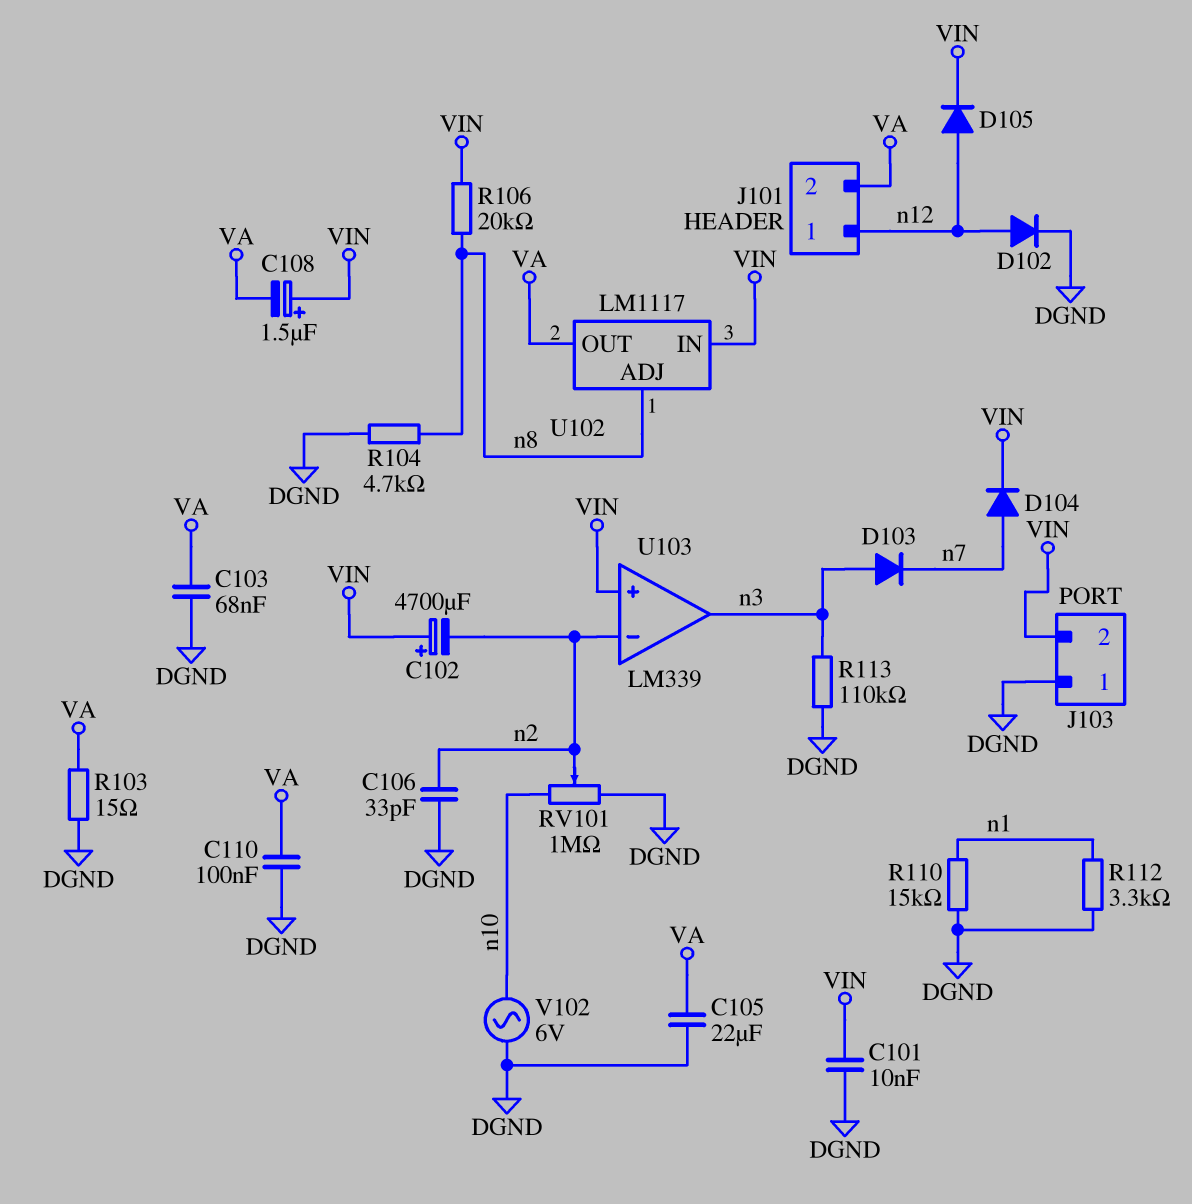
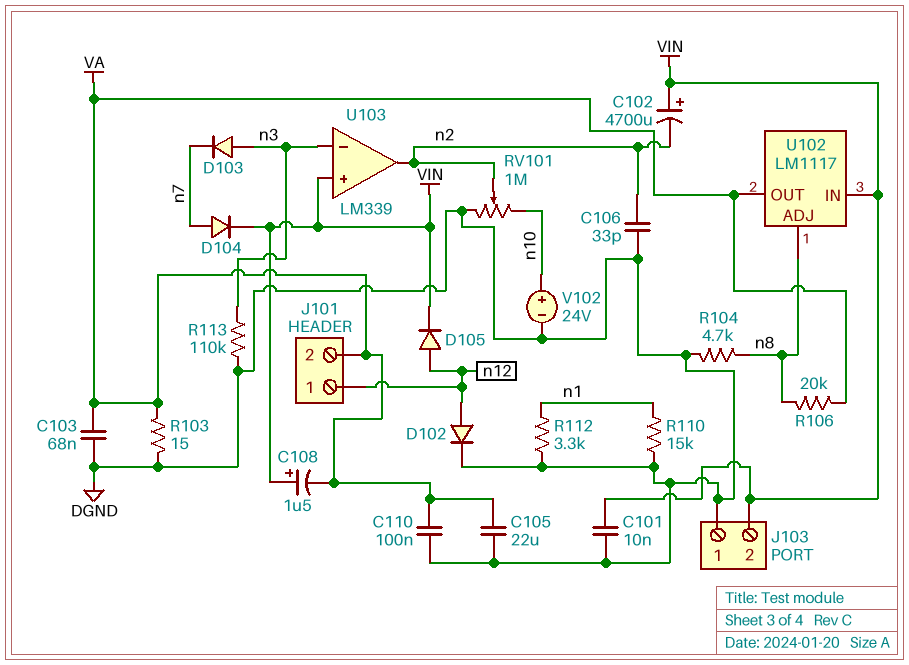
R106: 20k (VIN, n8) -> 20k (VA, n8)
U103 pin in-: n2 -> n3
U103 pin out: n3 -> n2
V102: AC 6V (DGND, n10) -> 24V (plus n10, minus DGND)

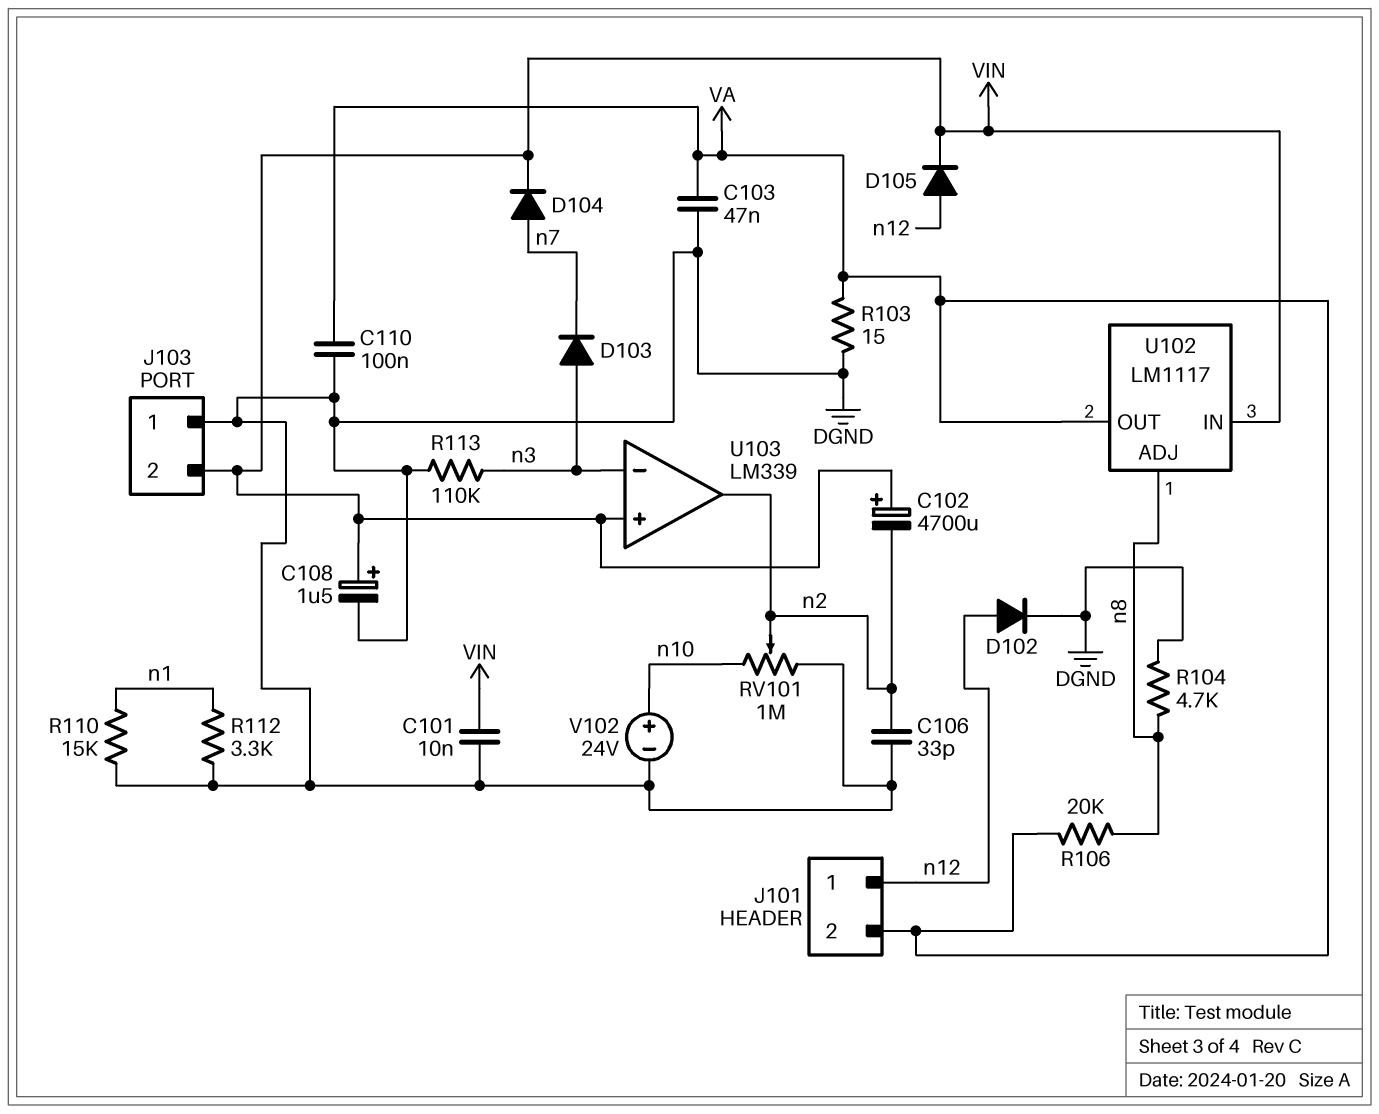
C103: 68nF (DGND, VA) -> 47nF (DGND, VA)
C105: 22uF (DGND, VA) -> none
C108: 1.5uF (plus VIN, minus VA) -> 1.5uF (plus VIN, minus DGND)

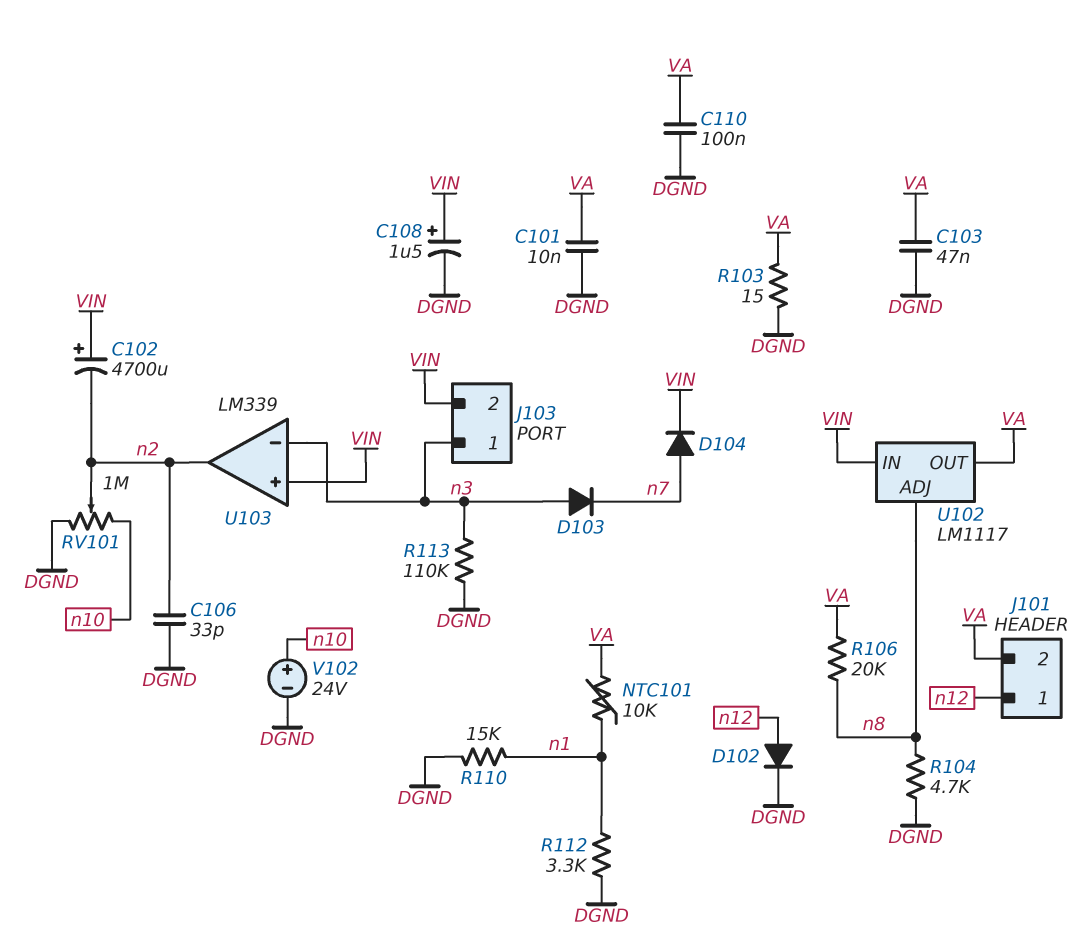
C101: 10nF (DGND, VIN) -> 10nF (DGND, VA)
D105: diode (A n12, K VIN) -> none
J103 pin 1: DGND -> n3
NTC101: none -> 10k (VA, n1)

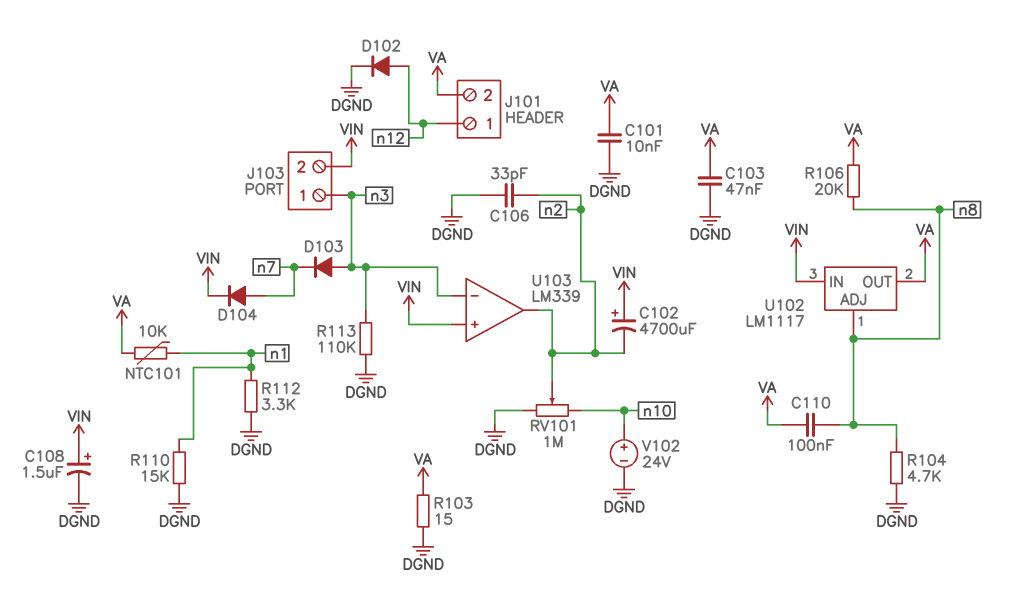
C110: 100nF (DGND, VA) -> 100nF (VA, n8)

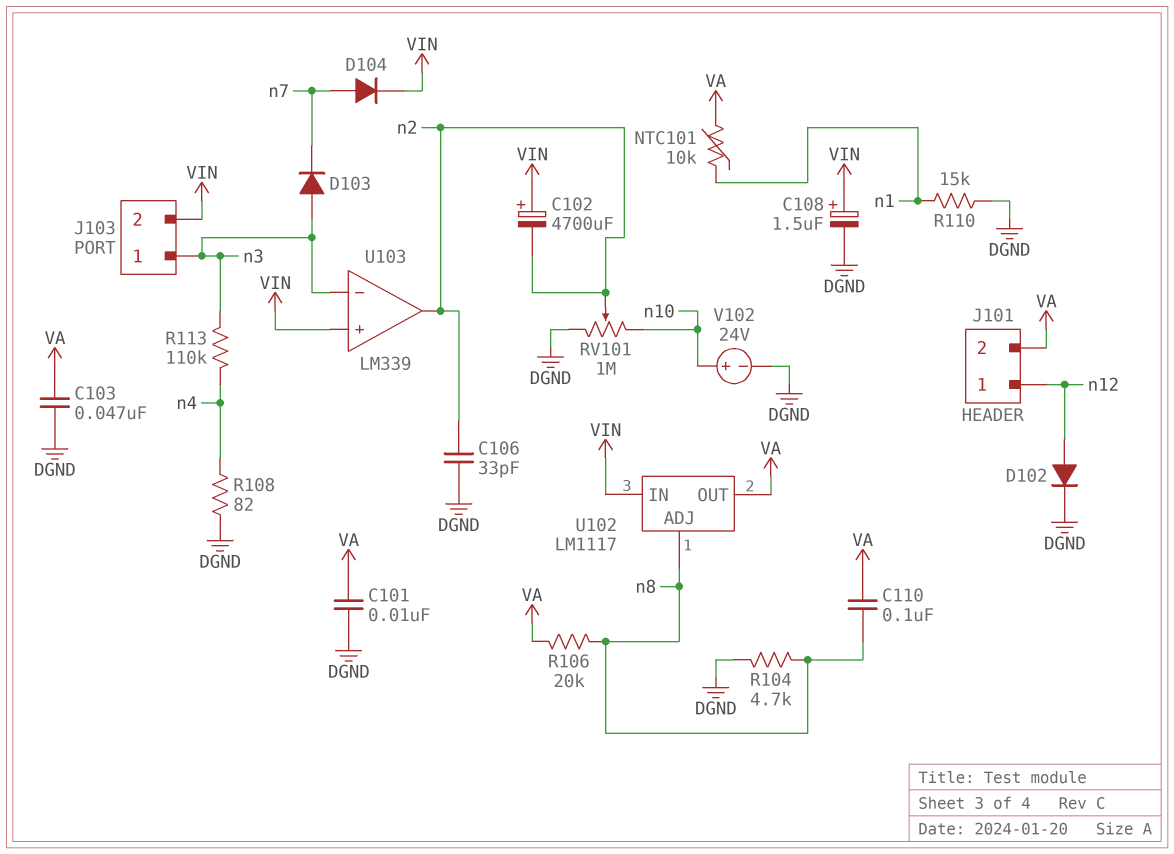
R103: 15 (DGND, VA) -> none
R108: none -> 82 (DGND, n4)
R112: 3.3k (DGND, n1) -> none
R113: 110k (DGND, n3) -> 110k (n3, n4)

